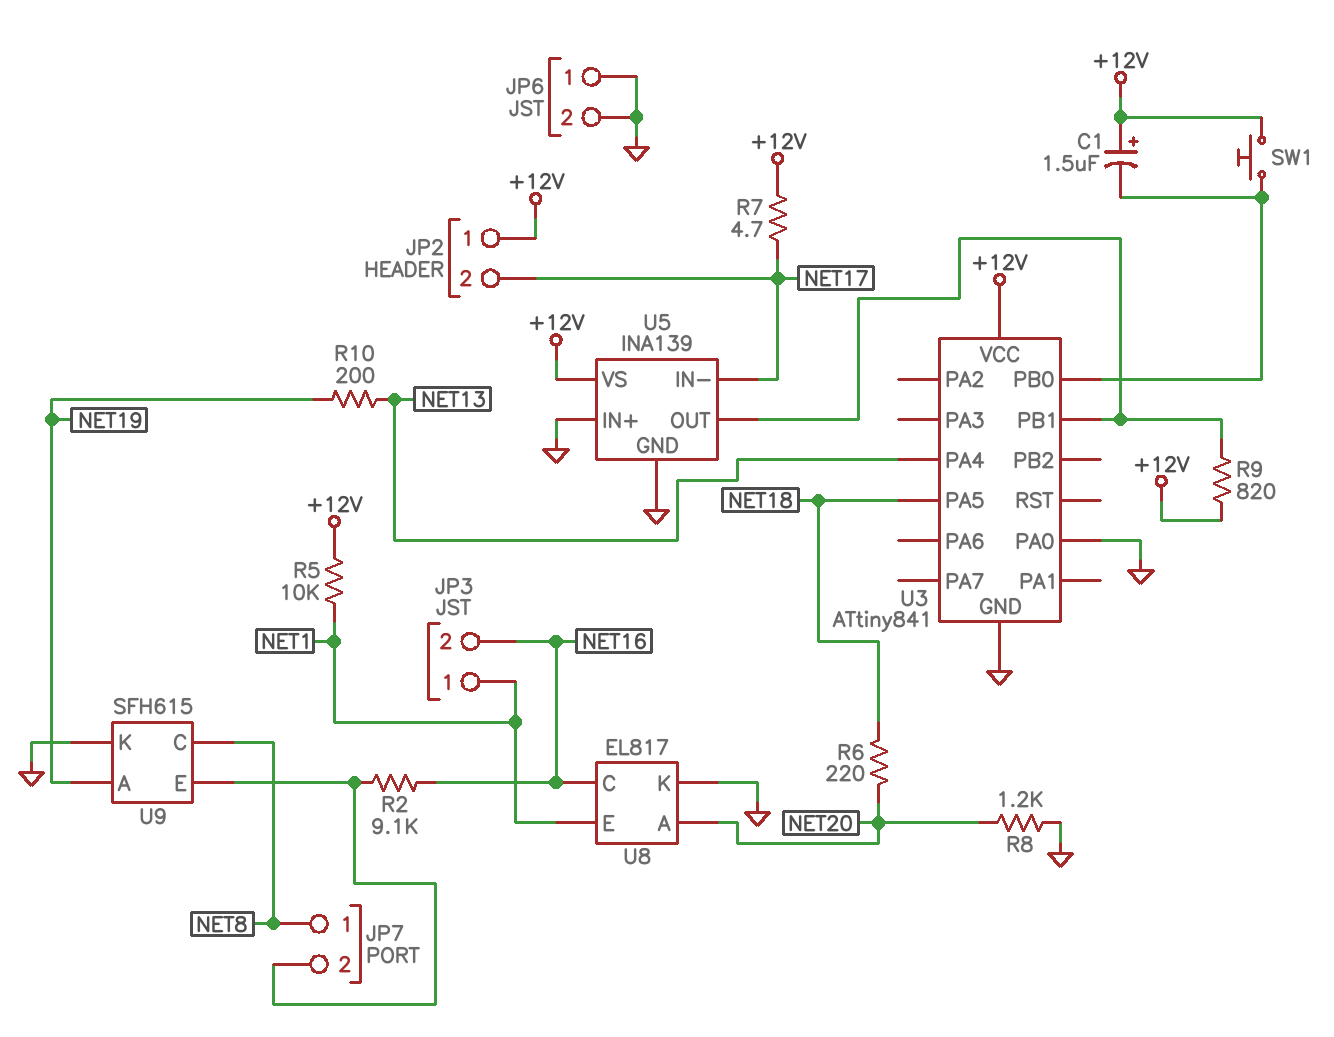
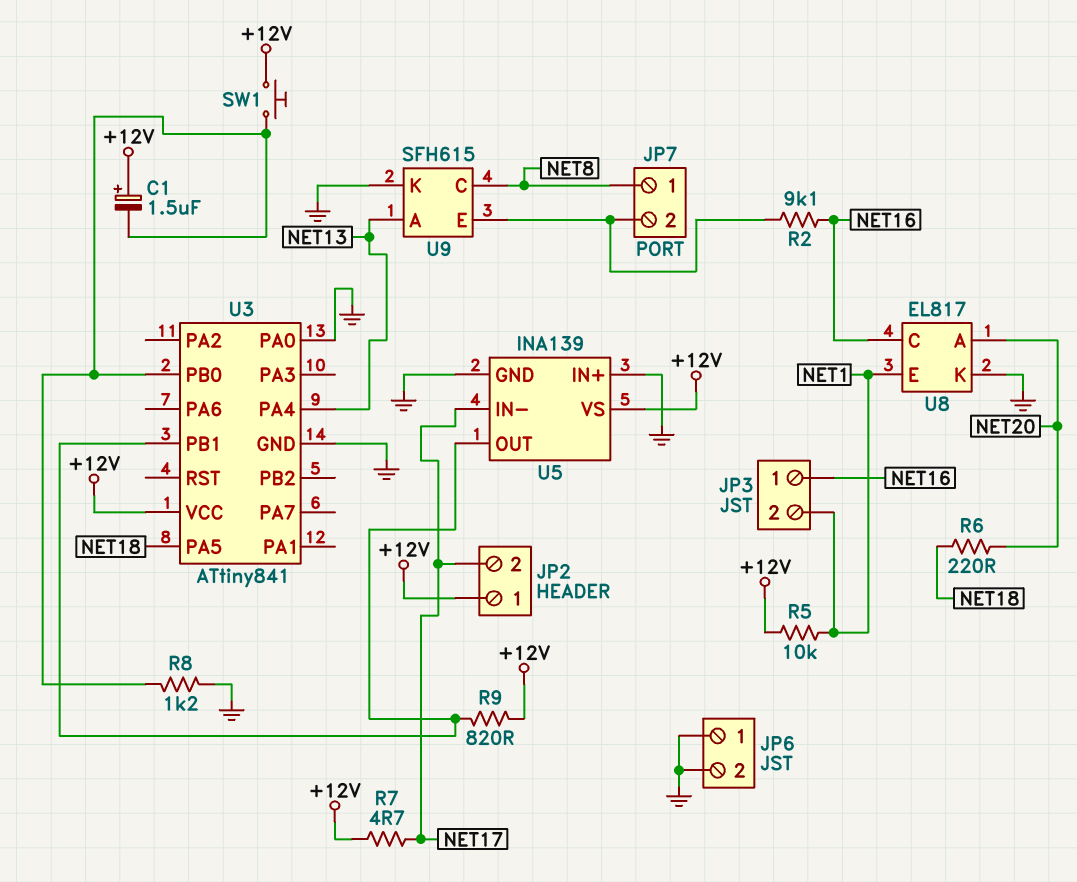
JP3 pin 1: NET1 -> NET16
JP3 pin 2: NET16 -> NET1
R8: 1.2k (GND, NET20) -> 1.2k (GND, U3/PB0)
R10: 200 (NET13, NET19) -> none
U9 pin A: NET19 -> NET13

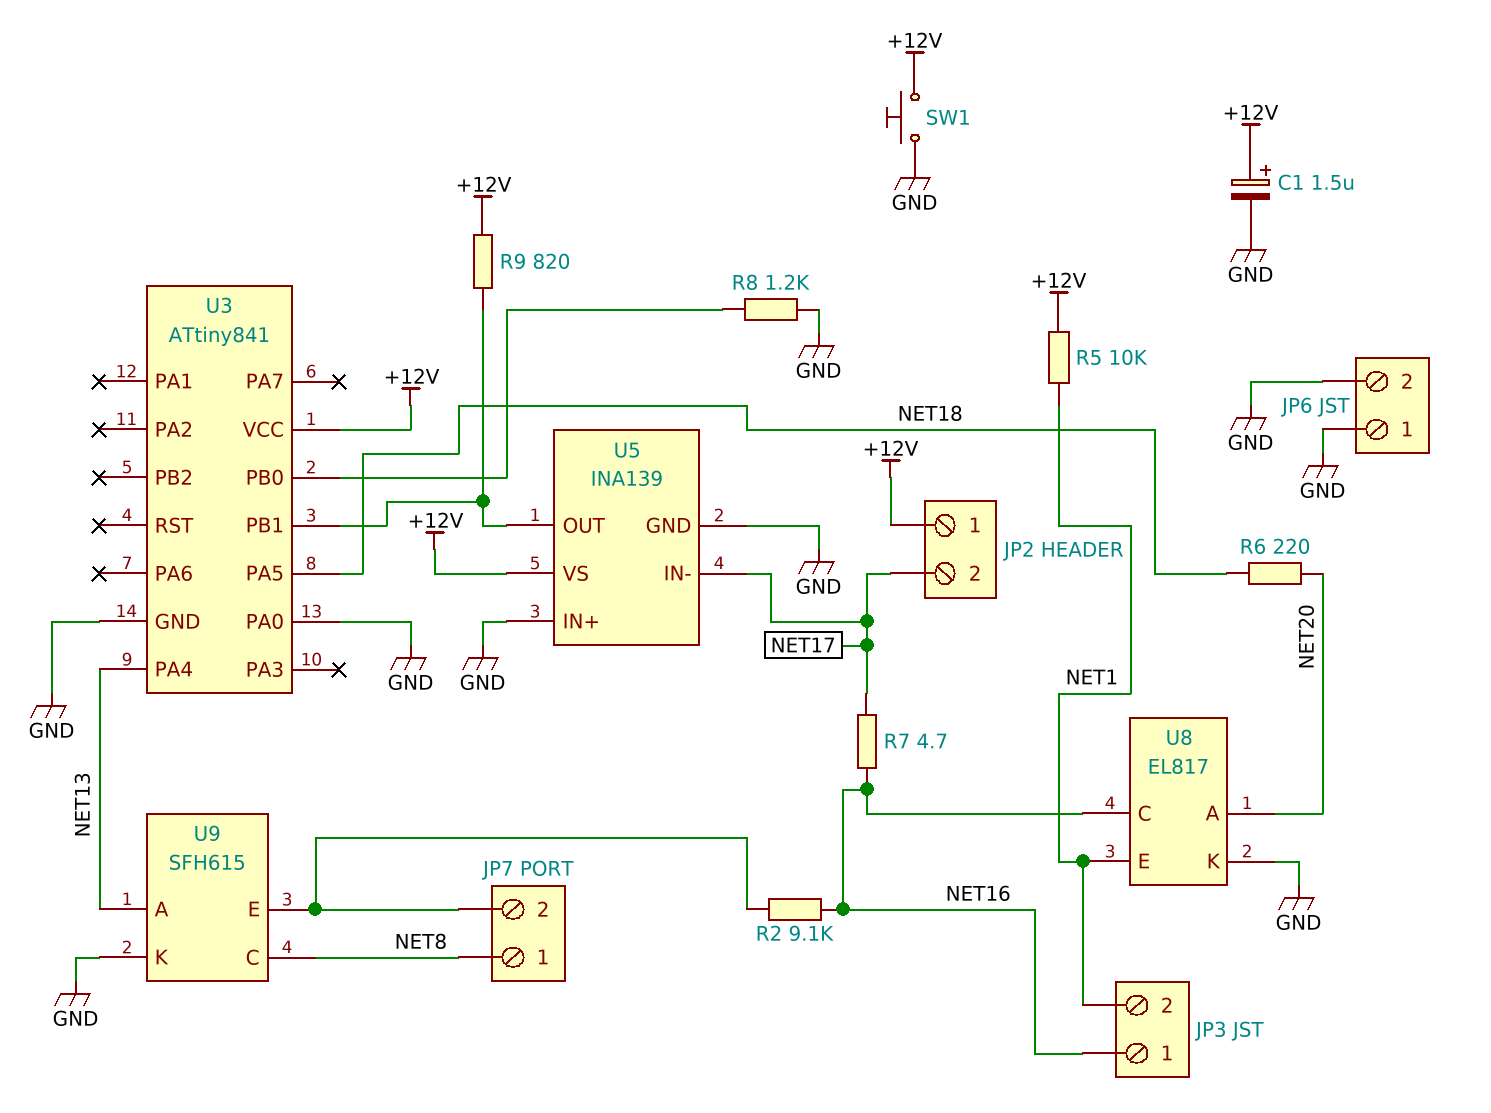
C1: 1.5uF (plus +12V, minus U3/PB0) -> 1.5uF (plus +12V, minus GND)
R7: 4.7 (+12V, NET17) -> 4.7 (NET16, NET17)
SW1: button (+12V, U3/PB0) -> button (+12V, GND)

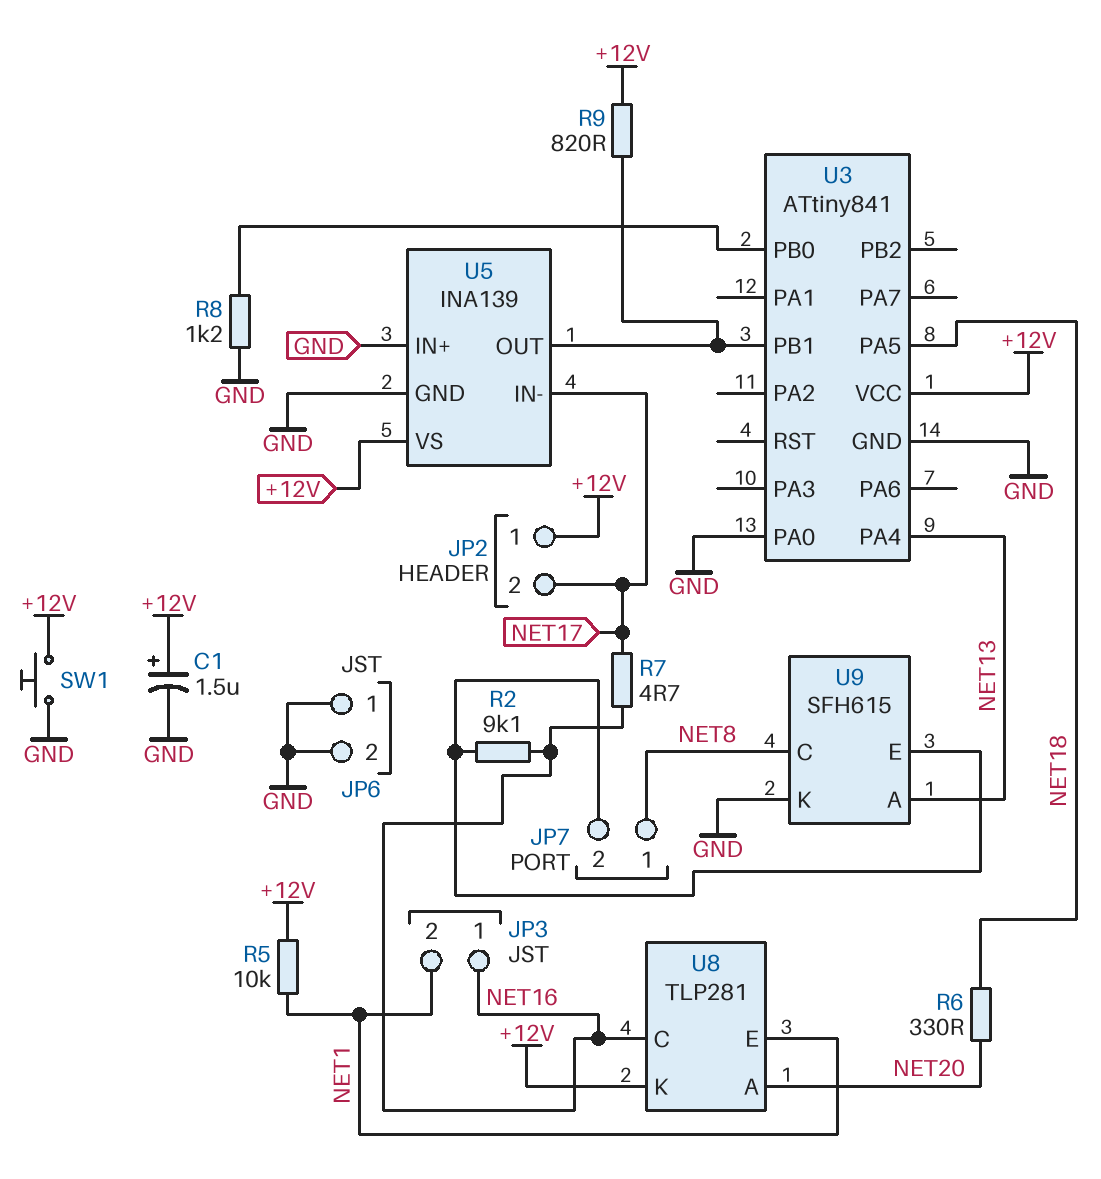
R6: 220 (NET18, NET20) -> 330 (NET18, NET20)
U8: EL817 -> TLP281
U8 pin K: GND -> +12V

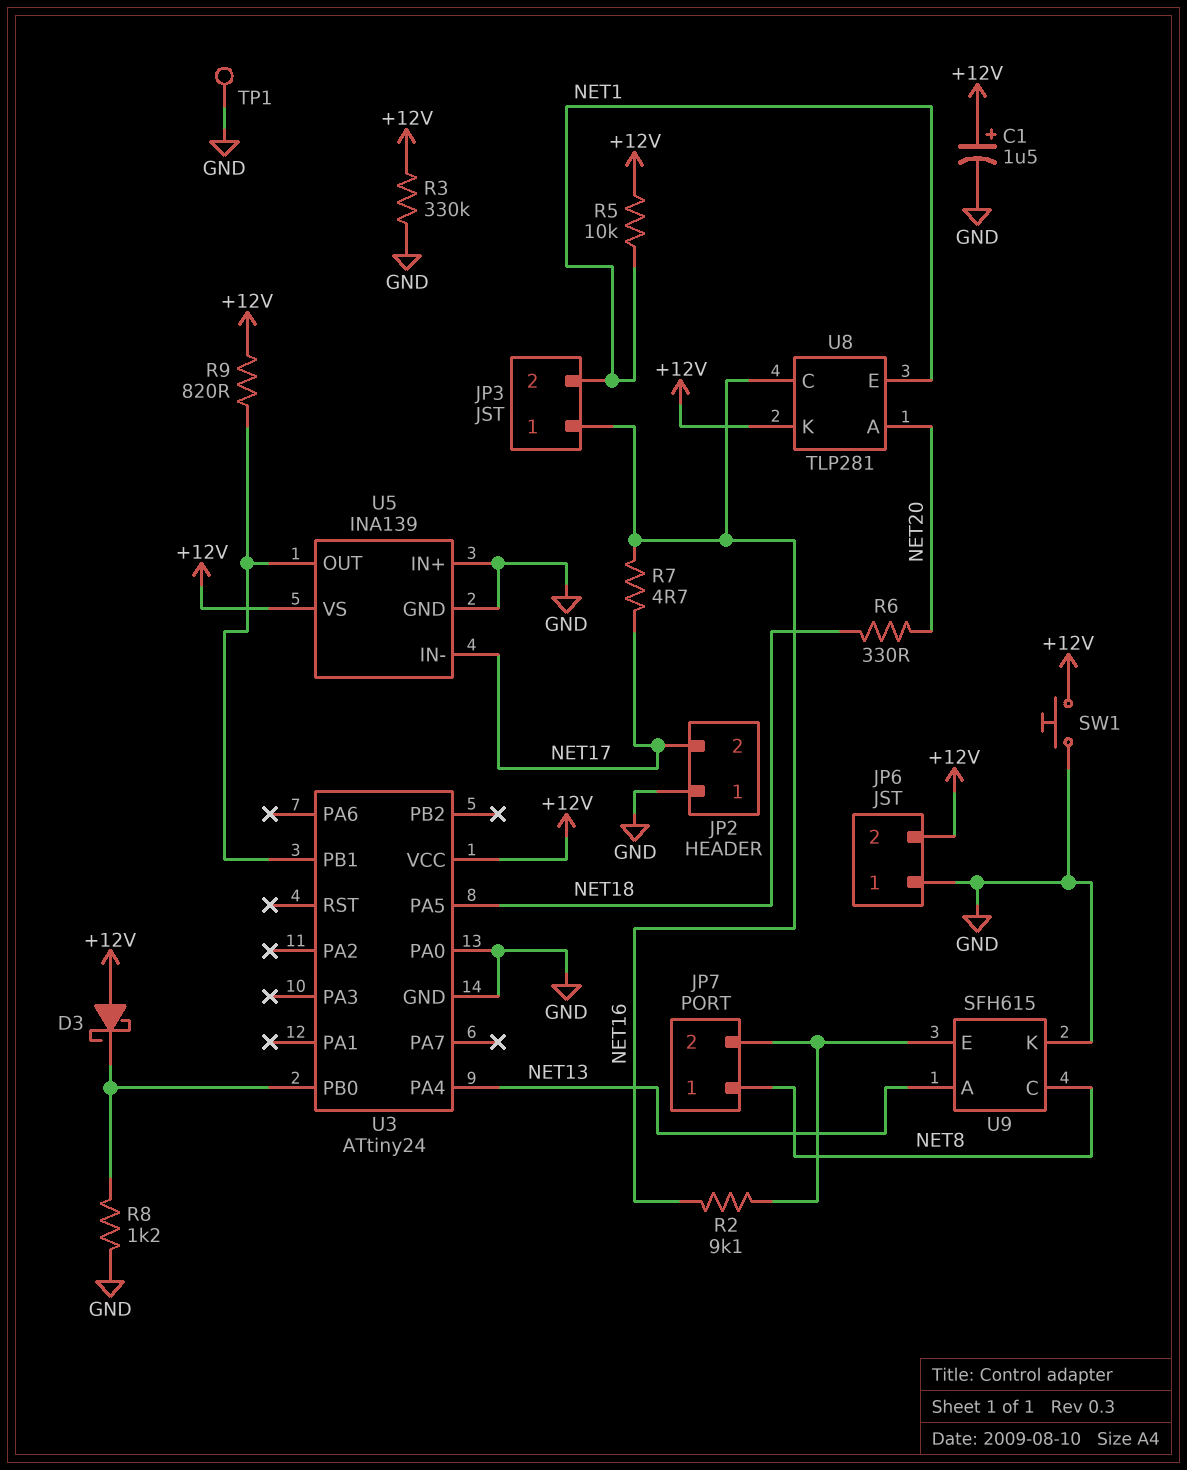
D3: none -> schottky (A +12V, K U3/PB0)
JP2 pin 1: +12V -> GND
JP6 pin 2: GND -> +12V
R3: none -> 330k (+12V, GND)
TP1: none -> test point (GND)
U3: ATtiny841 -> ATtiny24

